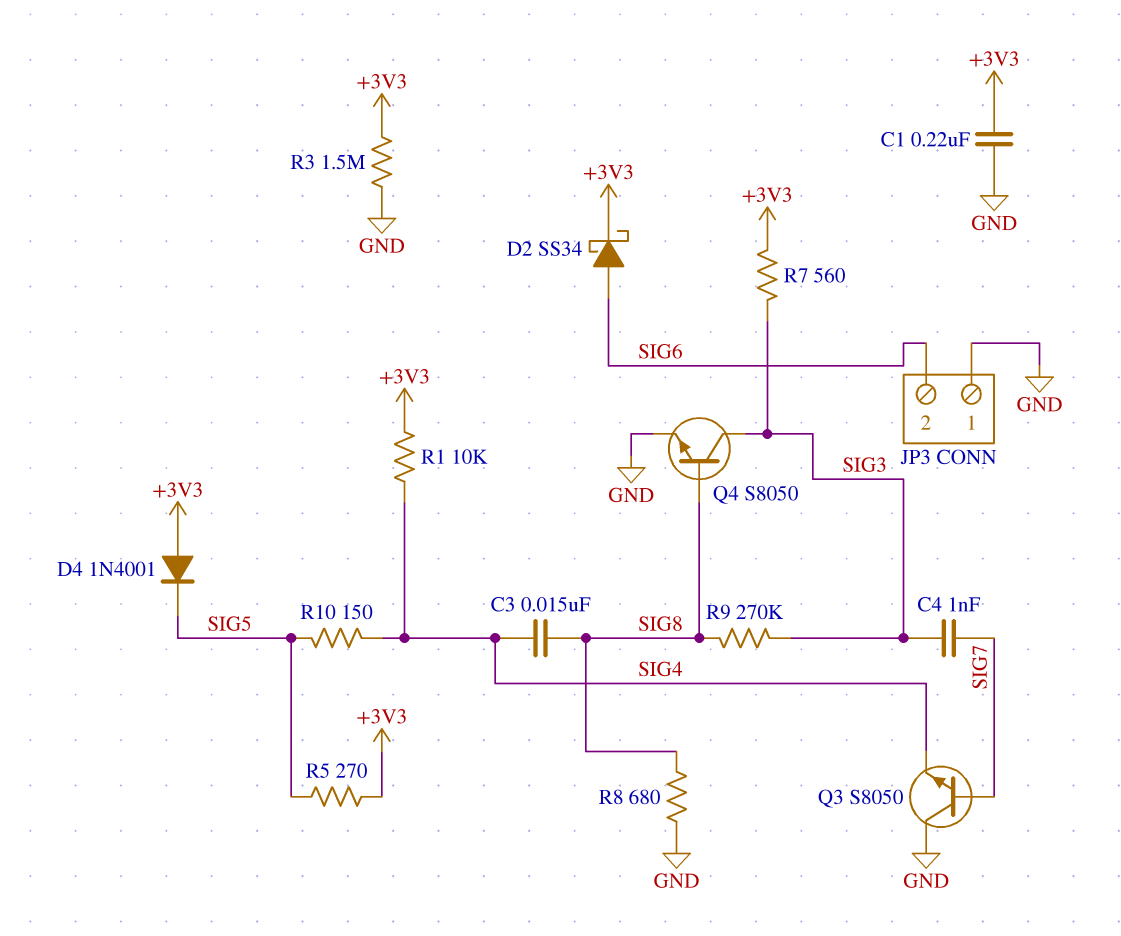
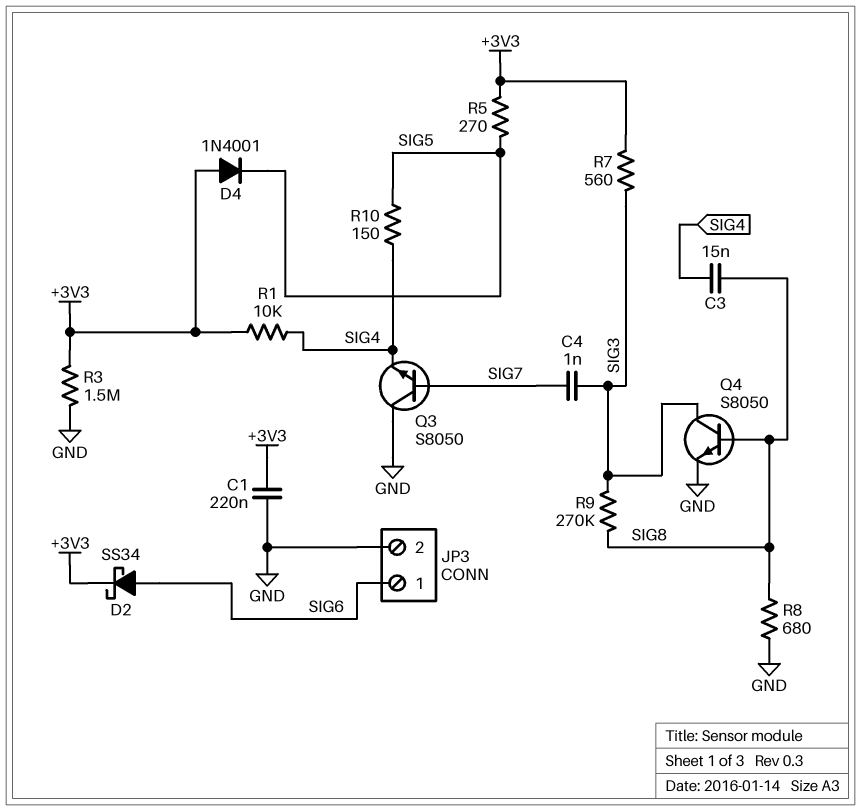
JP3 pin 1: GND -> SIG6
JP3 pin 2: SIG6 -> GND

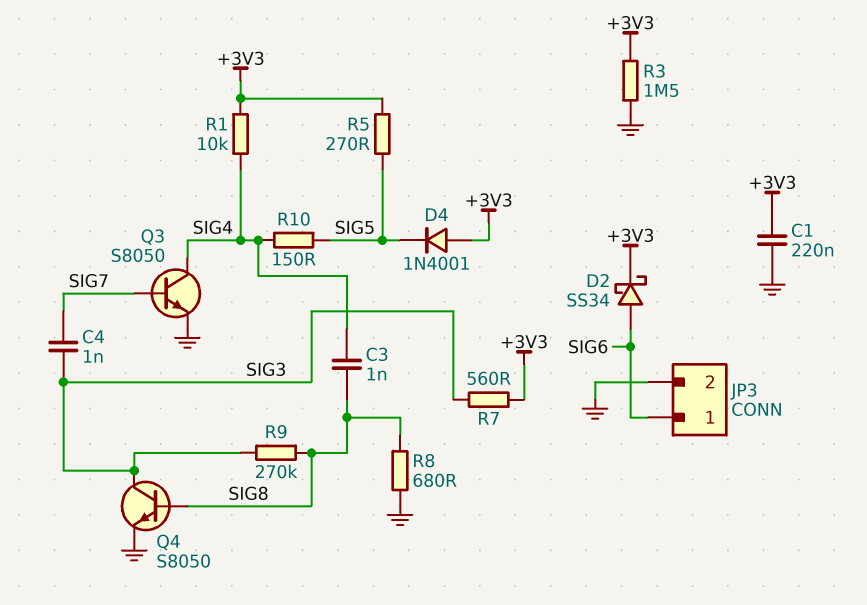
C3: 15nF (SIG4, SIG8) -> 1nF (SIG4, SIG8)
Q3: NPN S8050 (B SIG7, C GND, E SIG4) -> NPN S8050 (B SIG7, C SIG4, E GND)

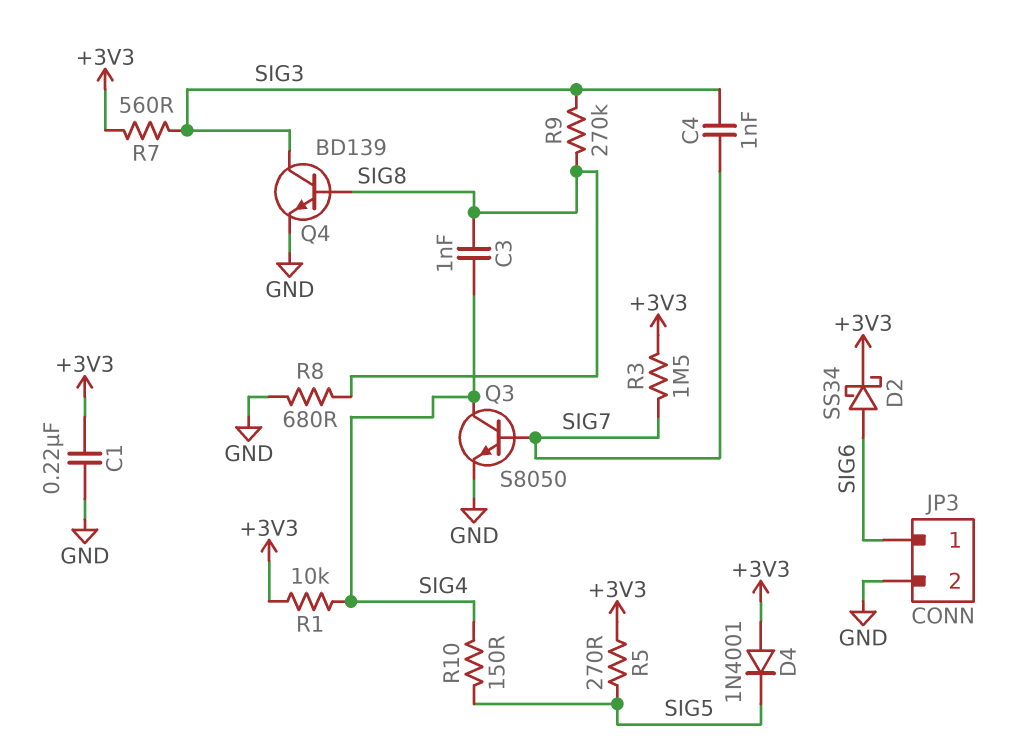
Q4: NPN S8050 (B SIG8, C SIG3, E GND) -> NPN BD139 (B SIG8, C SIG3, E GND)
R3: 1.5M (+3V3, GND) -> 1.5M (+3V3, SIG7)

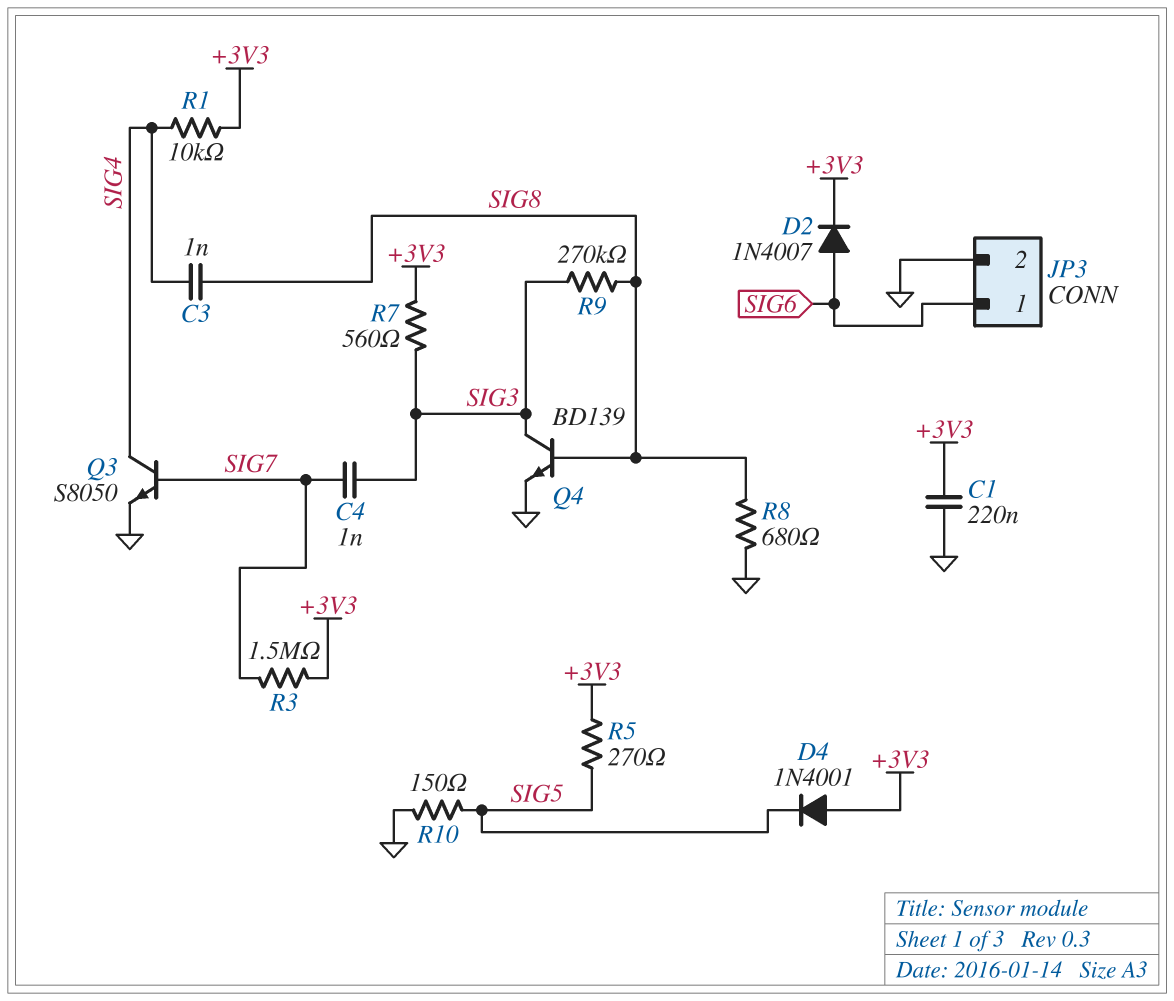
D2: schottky SS34 (A SIG6, K +3V3) -> diode 1N4007 (A SIG6, K +3V3)
R10: 150 (SIG4, SIG5) -> 150 (GND, SIG5)

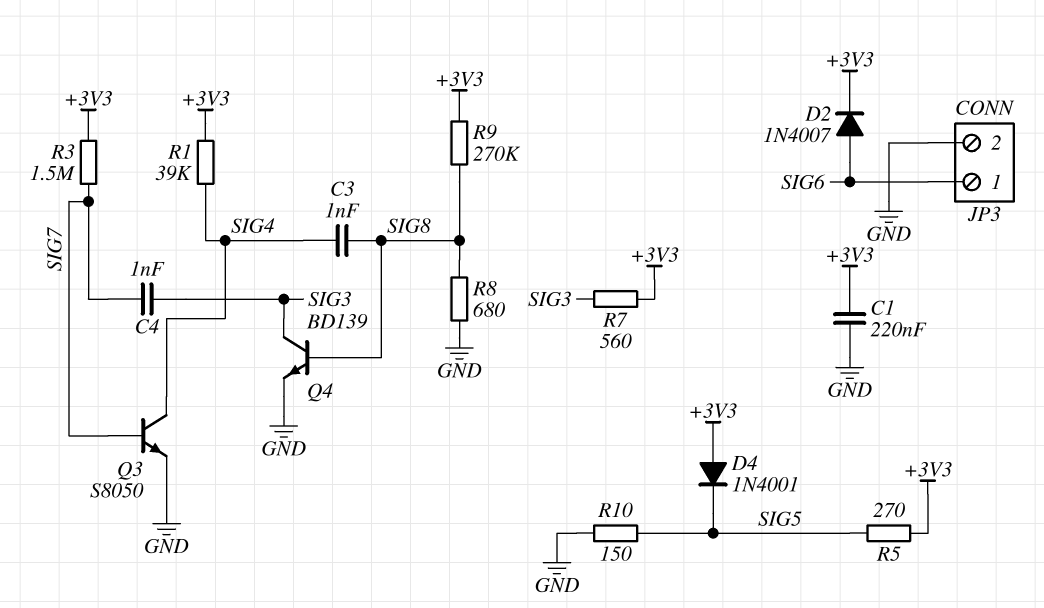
R1: 10k (+3V3, SIG4) -> 39k (+3V3, SIG4)
R9: 270k (SIG3, SIG8) -> 270k (+3V3, SIG8)

